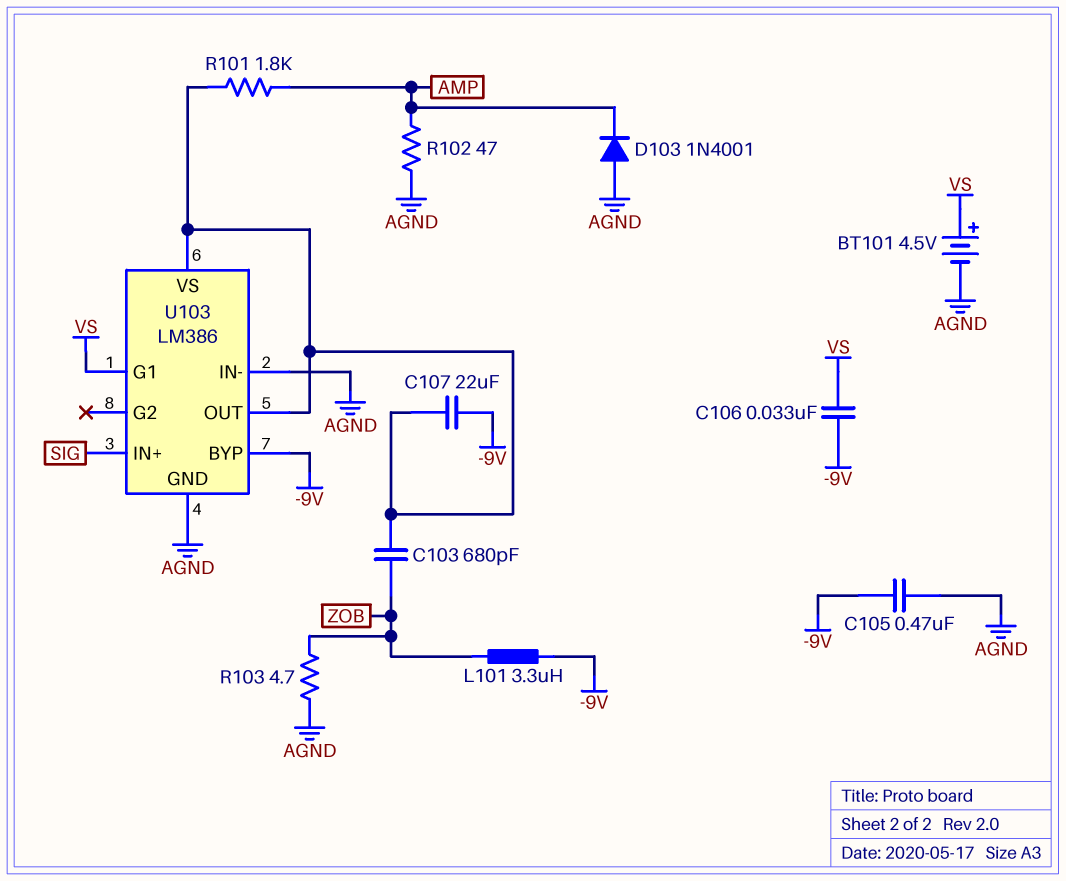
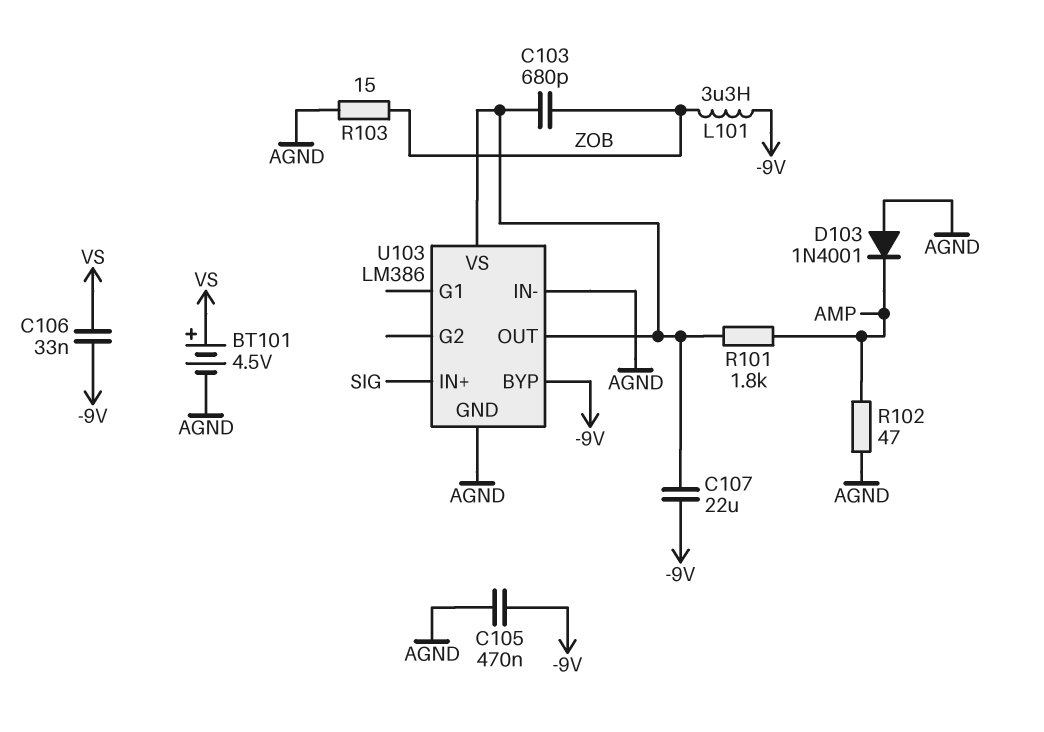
R103: 4.7 (AGND, ZOB) -> 15 (AGND, ZOB)
U103 pin G1: VS -> none

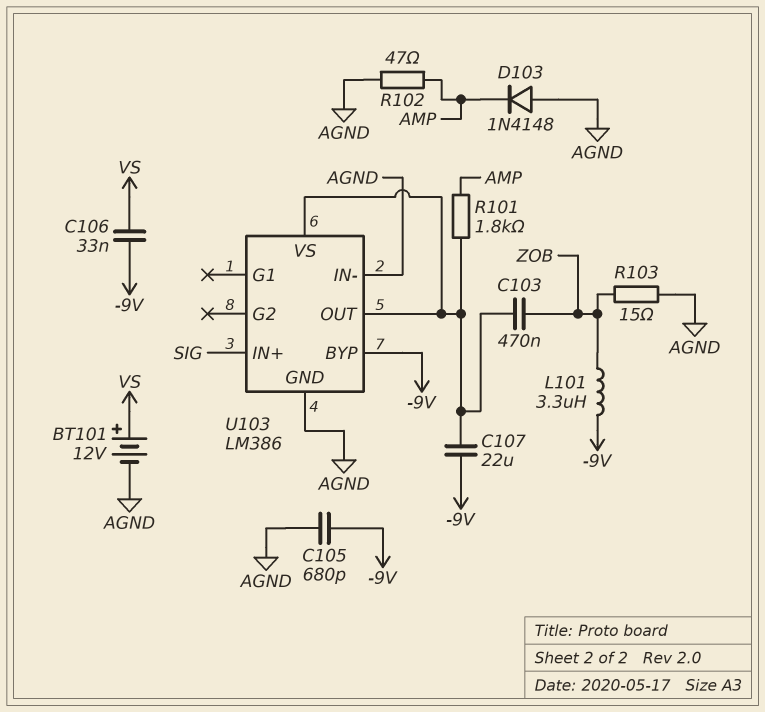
BT101: 4.5V (plus VS, minus AGND) -> 12V (plus VS, minus AGND)
C103: 680pF (U103/OUT, ZOB) -> 470nF (U103/OUT, ZOB)
C105: 470nF (-9V, AGND) -> 680pF (-9V, AGND)
D103: diode 1N4001 (A AGND, K AMP) -> diode 1N4148 (A AGND, K AMP)

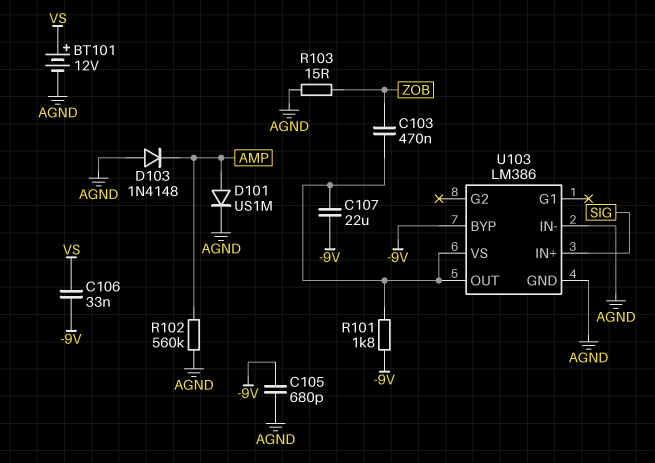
D101: none -> diode US1M (A AMP, K AGND)
L101: 3.3uH (-9V, ZOB) -> none
R101: 1.8k (AMP, U103/OUT) -> 1.8k (-9V, U103/OUT)
R102: 47 (AGND, AMP) -> 560k (AGND, AMP)

